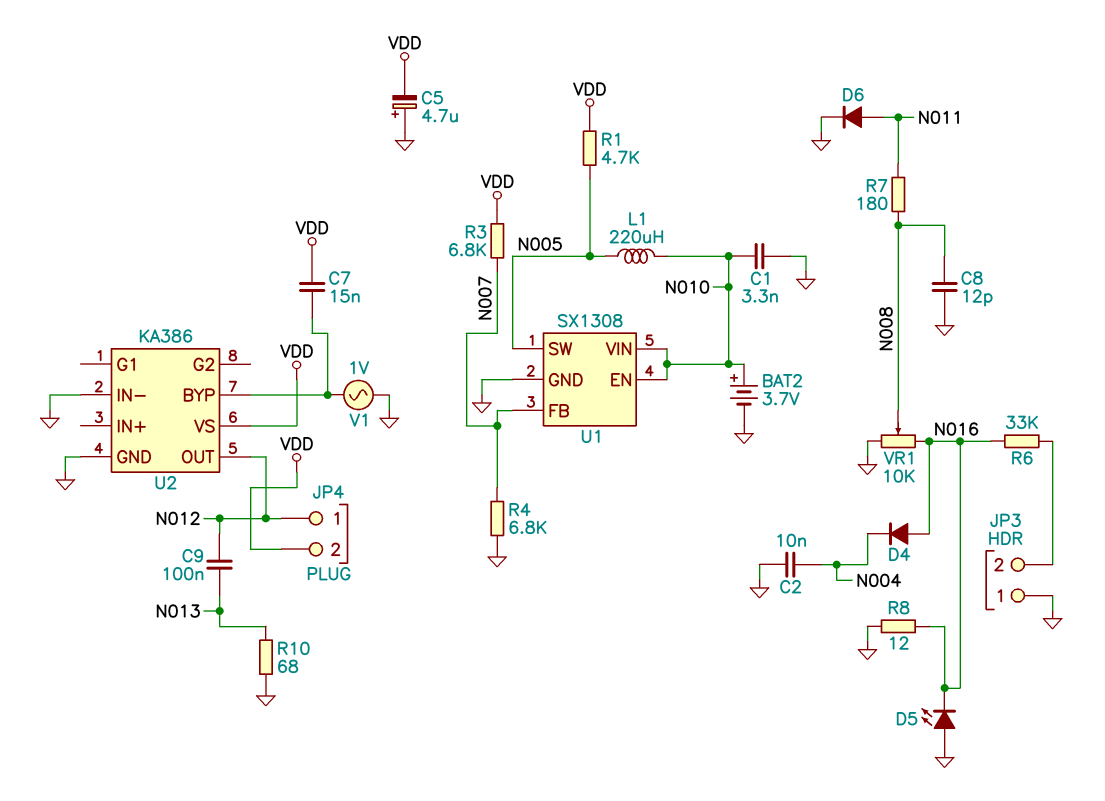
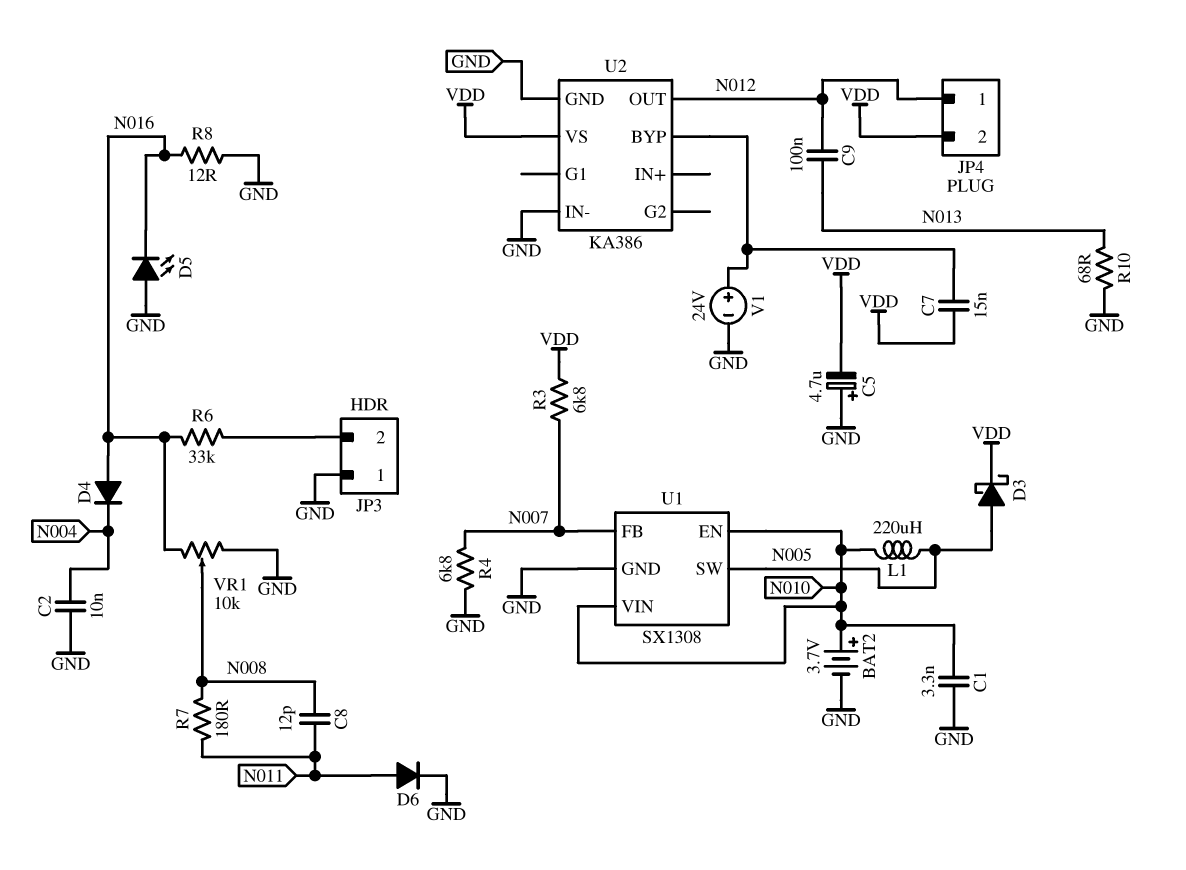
C8: 12pF (GND, N008) -> 12pF (N008, N011)
D3: none -> schottky (A N005, K VDD)
R1: 4.7k (N005, VDD) -> none
V1: AC 1V (GND, U2/BYP) -> 24V (plus U2/BYP, minus GND)

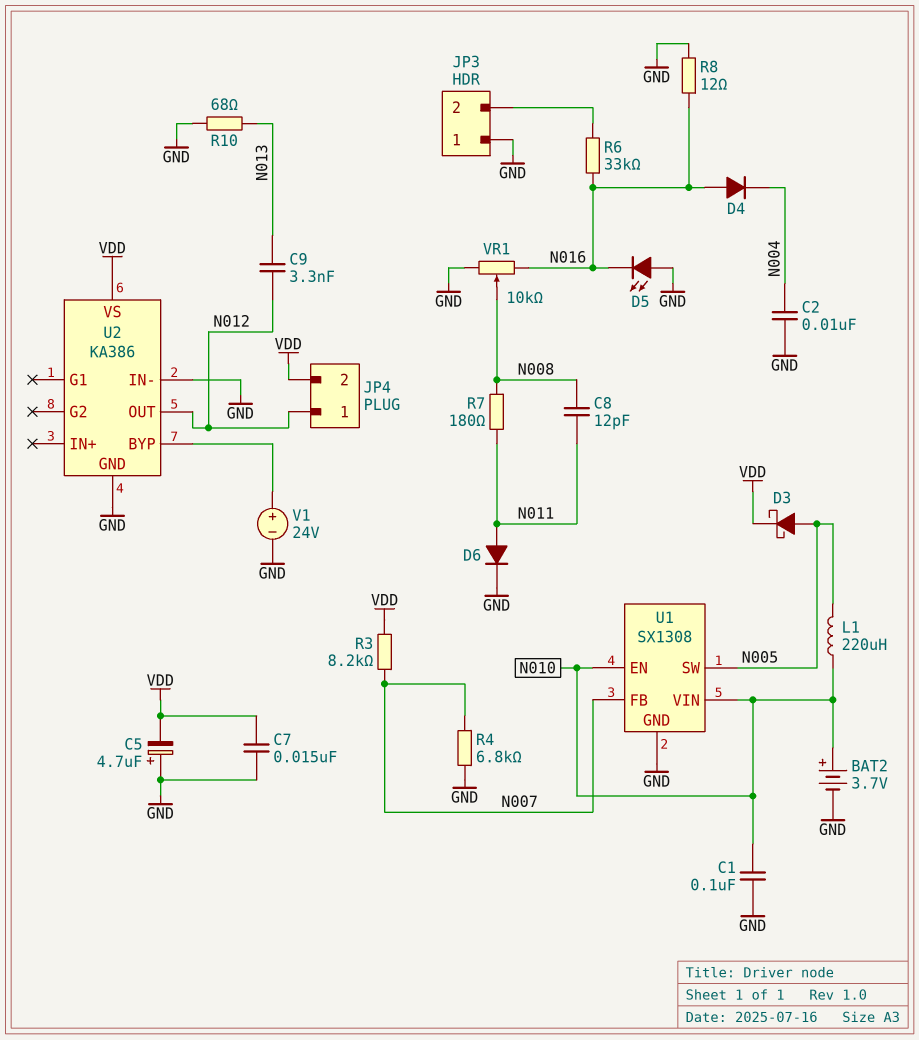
C1: 3.3nF (GND, N010) -> 100nF (GND, N010)
C7: 15nF (U2/BYP, VDD) -> 15nF (GND, VDD)
C9: 100nF (N012, N013) -> 3.3nF (N012, N013)
R3: 6.8k (N007, VDD) -> 8.2k (N007, VDD)

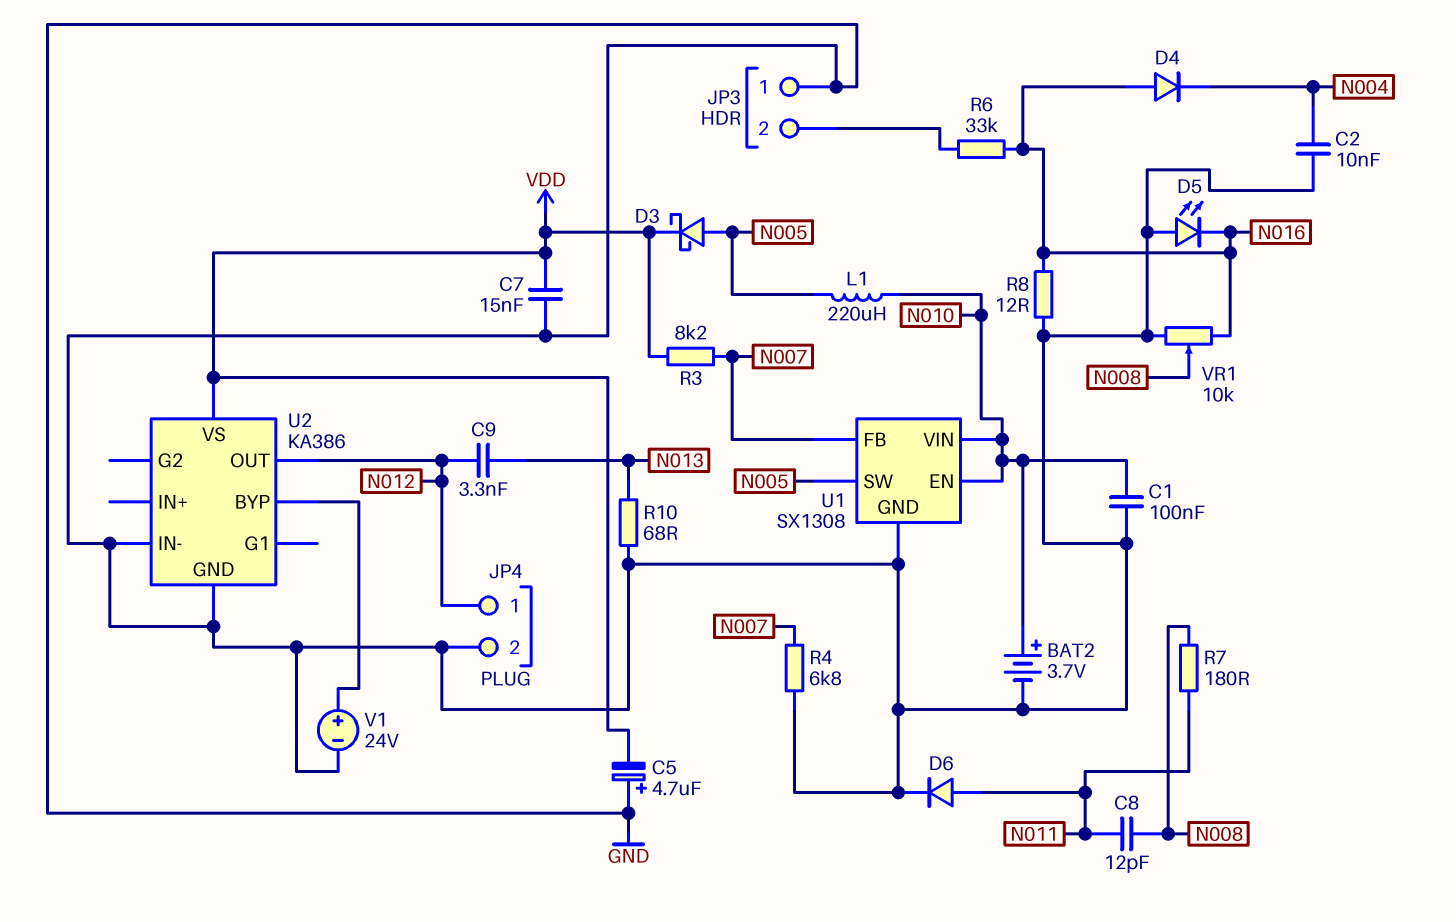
JP4 pin 2: VDD -> GND

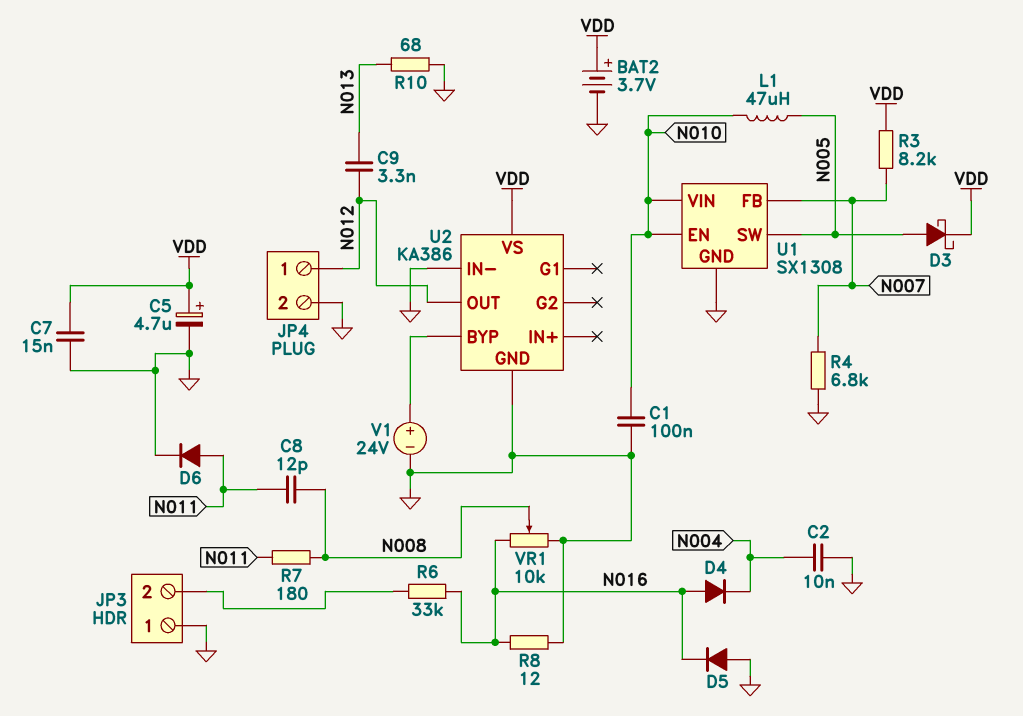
BAT2: 3.7V (plus N010, minus GND) -> 3.7V (plus VDD, minus GND)
C5: 4.7uF (plus GND, minus VDD) -> 4.7uF (plus VDD, minus GND)
D5: LED (A GND, K N016) -> diode (A GND, K N016)
L1: 220uH (N005, N010) -> 47uH (N005, N010)

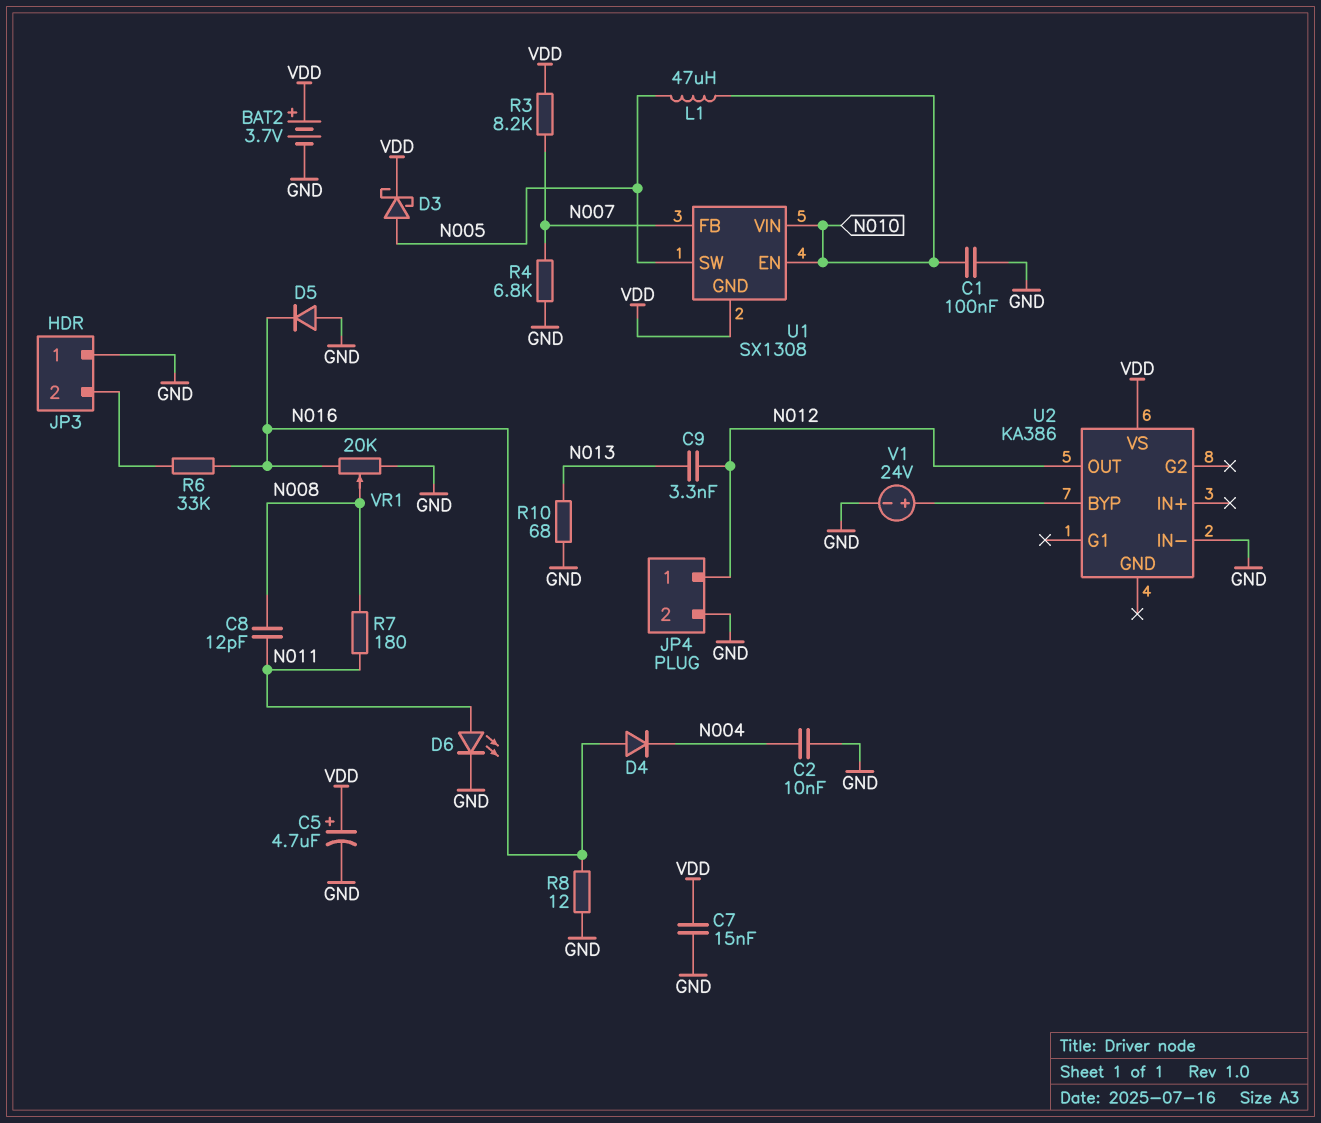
D6: diode (A N011, K GND) -> LED (A N011, K GND)
U1 pin GND: GND -> VDD
U2 pin GND: GND -> none
VR1: 10k (GND, N016, wiper N008) -> 20k (GND, N016, wiper N008)

